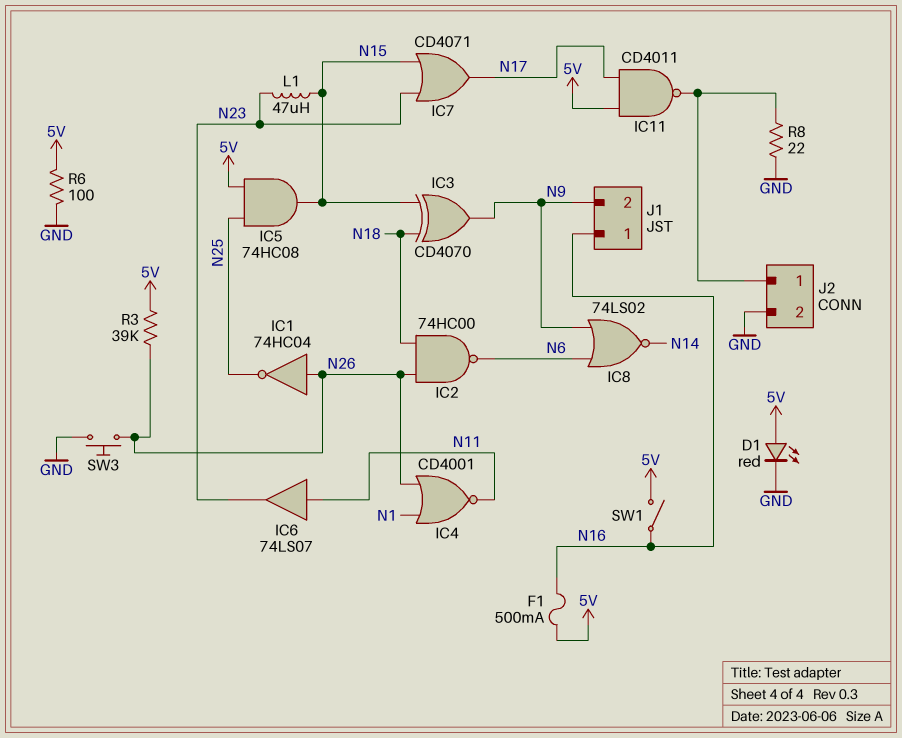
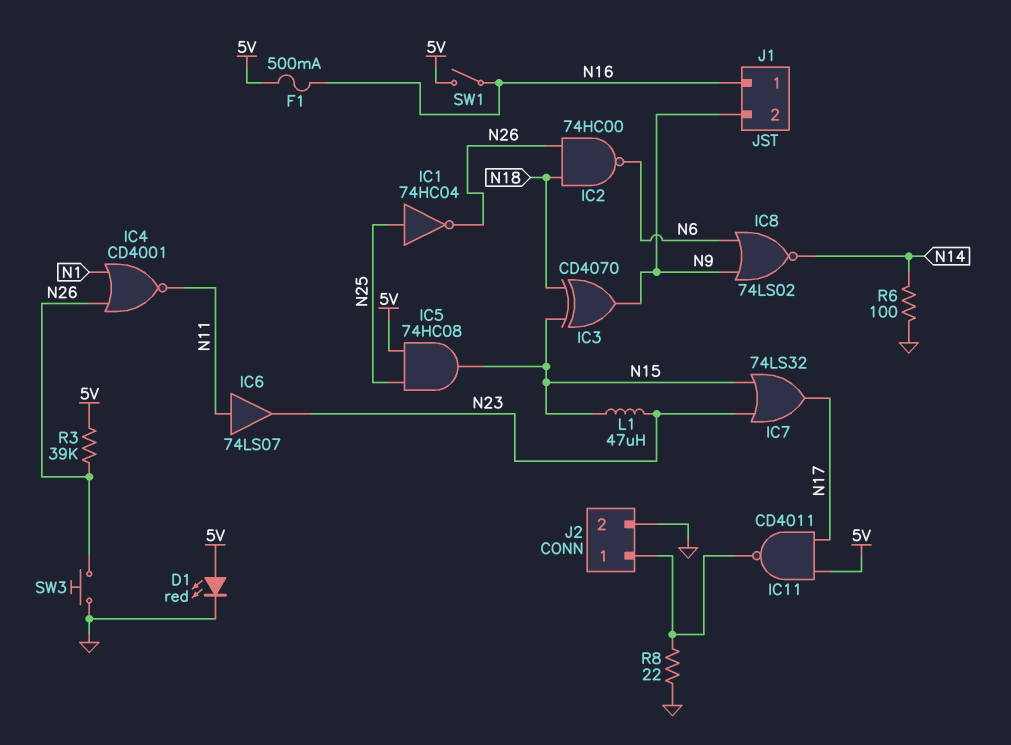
IC1: NOT 74HC04 (in N26, out N25) -> NOT 74HC04 (in N25, out N26)
IC7: OR CD4071 (in N15, in N23, out N17) -> OR 74LS32 (in N15, in N23, out N17)
R6: 100 (5V, GND) -> 100 (GND, N14)

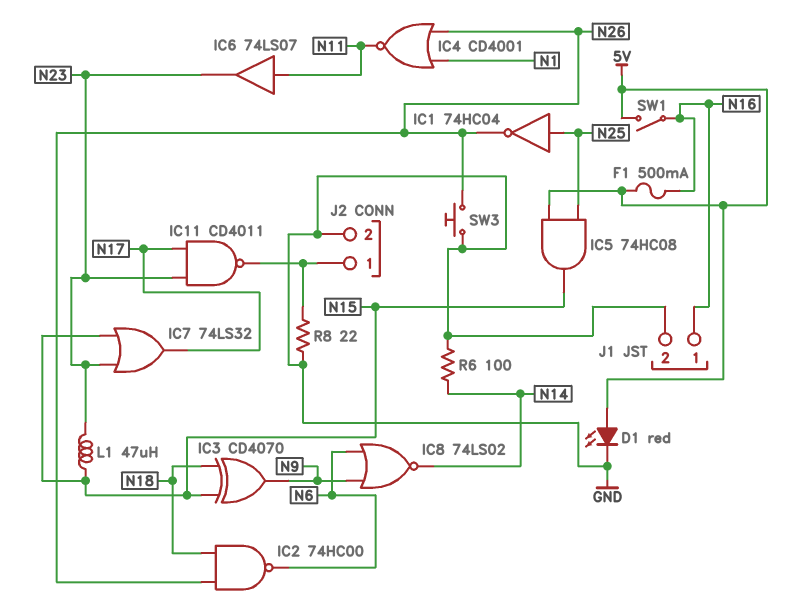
IC11: NAND CD4011 (in 5V, in N17, out J2/1) -> NAND CD4011 (in N17, in N23, out J2/1)
J1 pin 2: N9 -> GND
R3: 39k (5V, N26) -> none

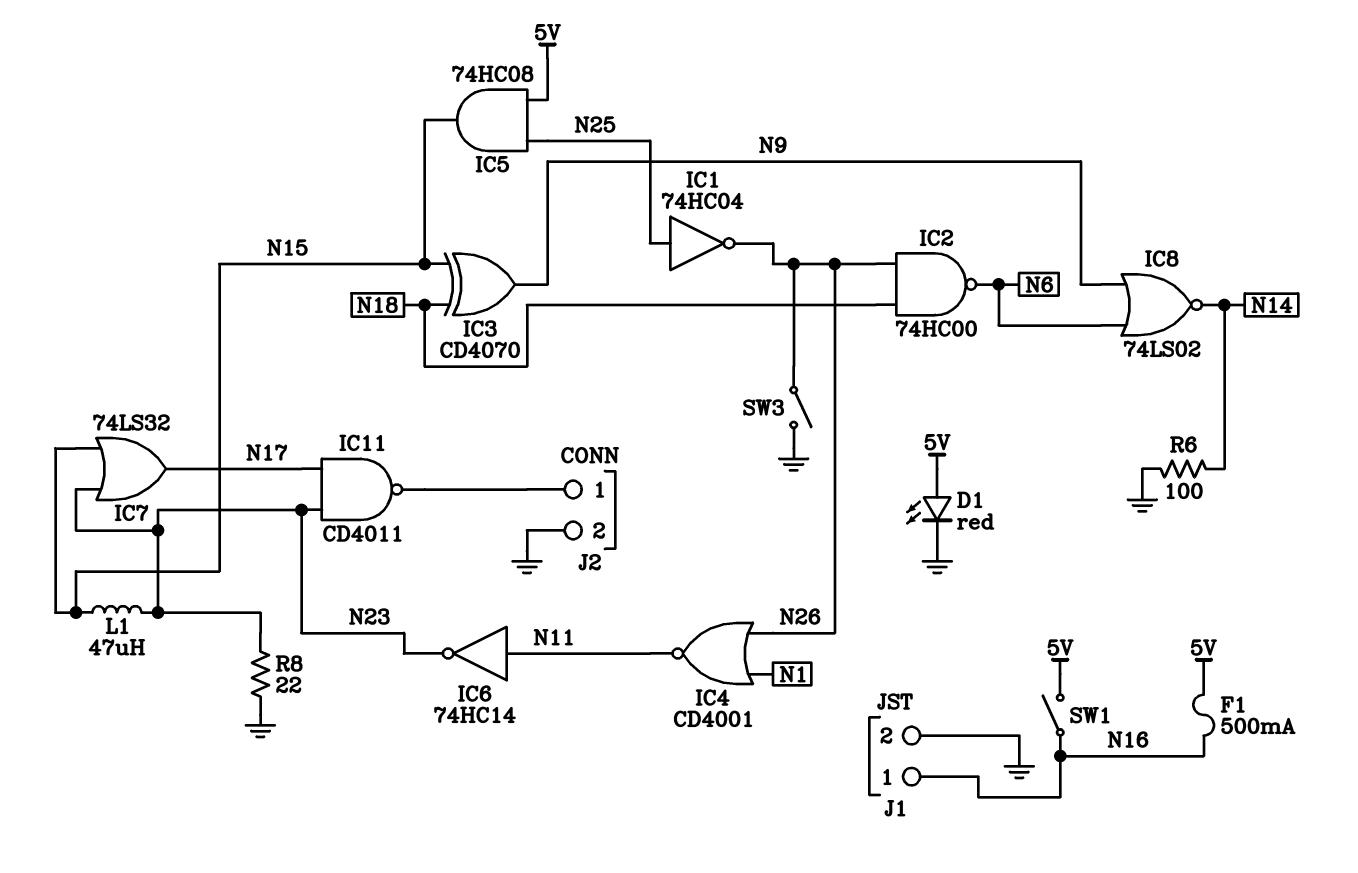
IC6: buffer 74LS07 (in N11, out N23) -> NOT 74HC14 (in N11, out N23)
R8: 22 (GND, J2/1) -> 22 (GND, N23)
SW3: button (GND, N26) -> switch (GND, N26)

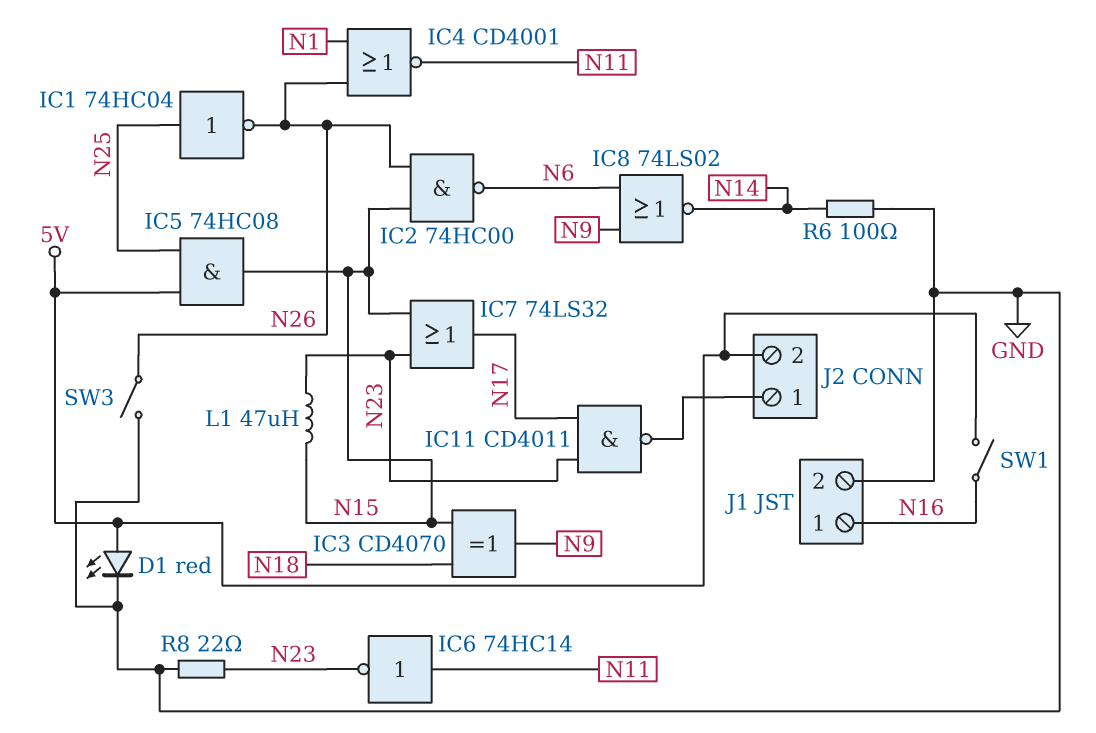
F1: 500mA (5V, N16) -> none
IC2: NAND 74HC00 (in N18, in N26, out N6) -> NAND 74HC00 (in N15, in N26, out N6)
J2 pin 2: GND -> 5V

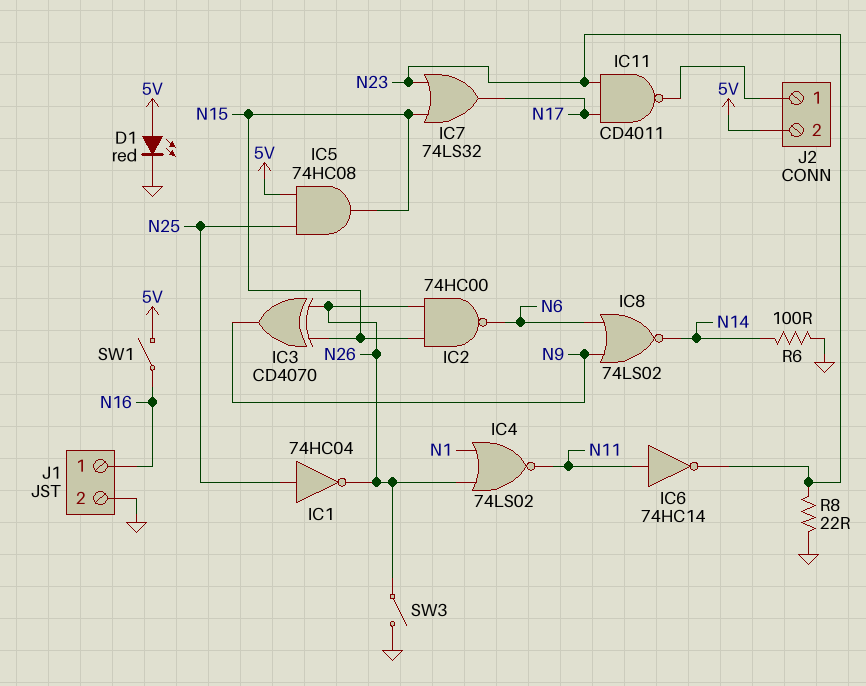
IC3: XOR CD4070 (in N15, in N18, out N9) -> XOR CD4070 (in N15, in N26, out N9)
IC4: NOR CD4001 (in N1, in N26, out N11) -> NOR 74LS02 (in N1, in N26, out N11)
L1: 47uH (N15, N23) -> none

